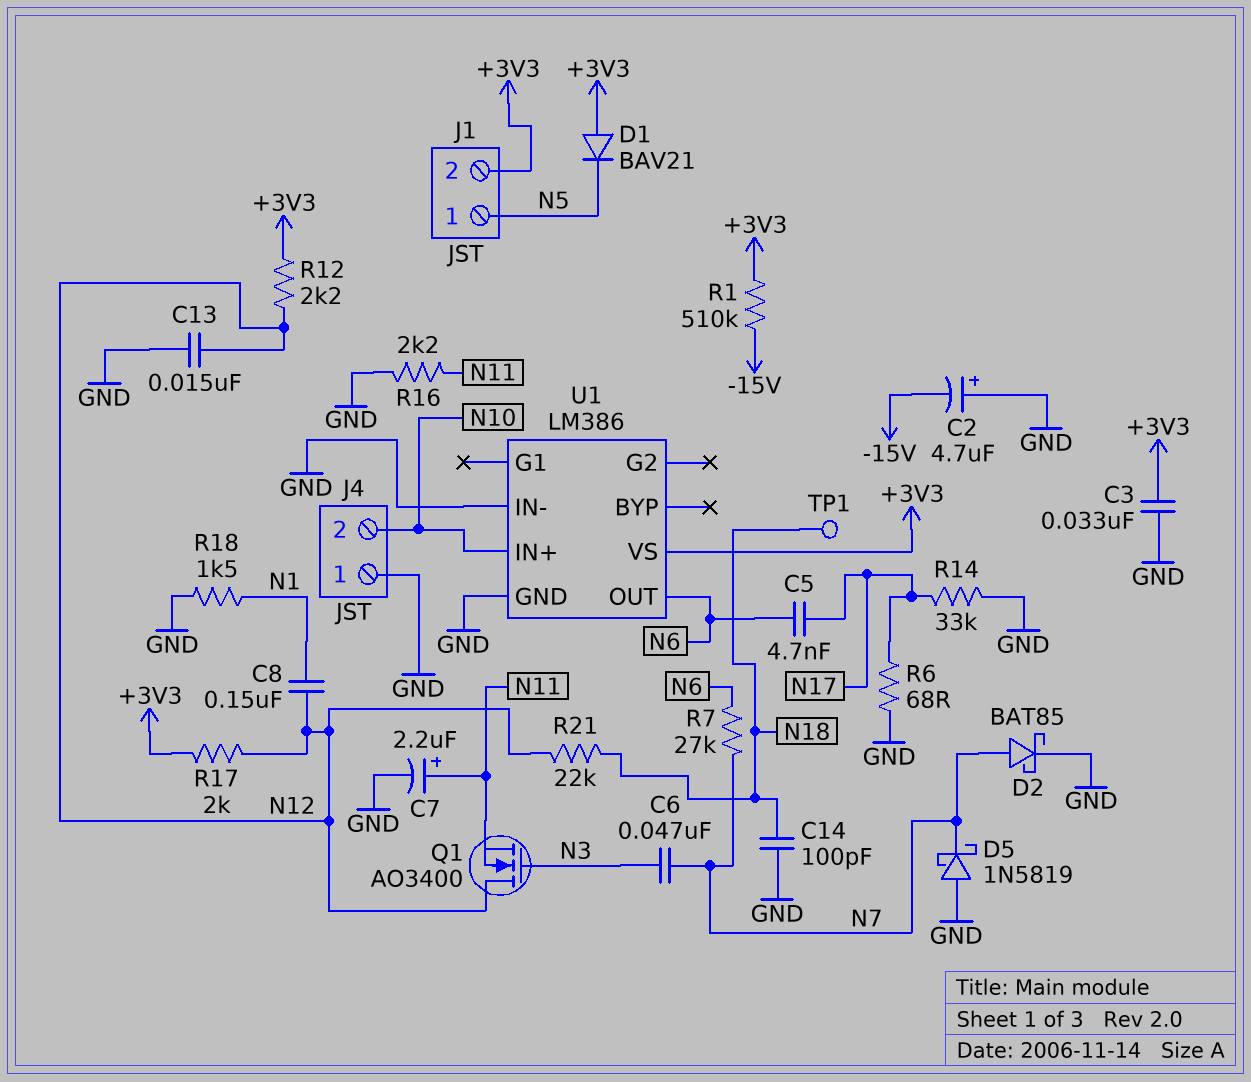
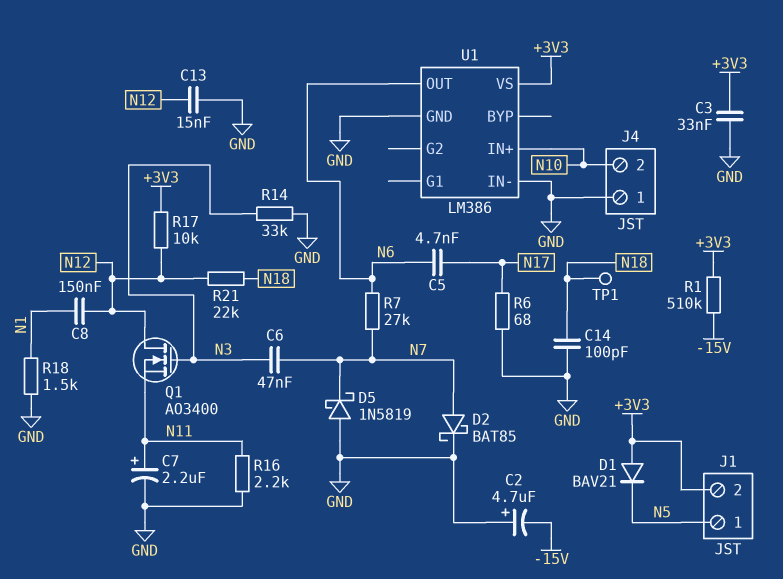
R12: 2.2k (+3V3, N12) -> none
R14: 33k (GND, N17) -> 33k (GND, N3)
R17: 2k (+3V3, N12) -> 10k (+3V3, N12)

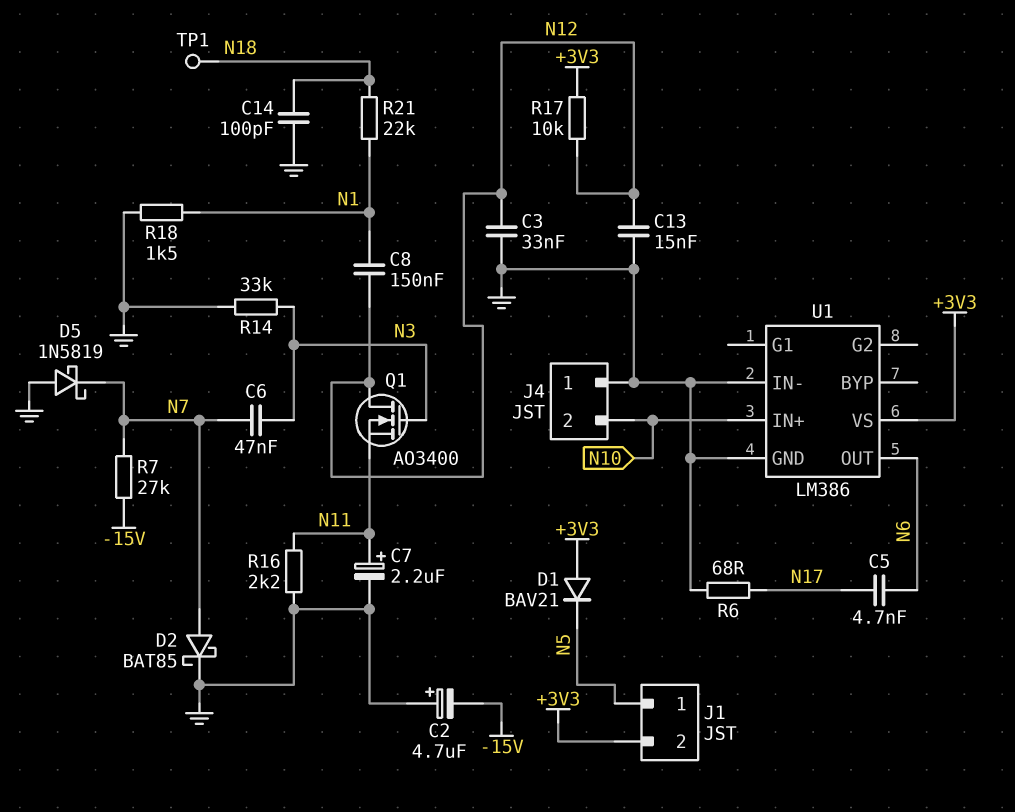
C3: 33nF (+3V3, GND) -> 33nF (GND, N12)
R1: 510k (+3V3, -15V) -> none
R7: 27k (N6, N7) -> 27k (-15V, N7)
R21: 22k (N12, N18) -> 22k (N1, N18)

